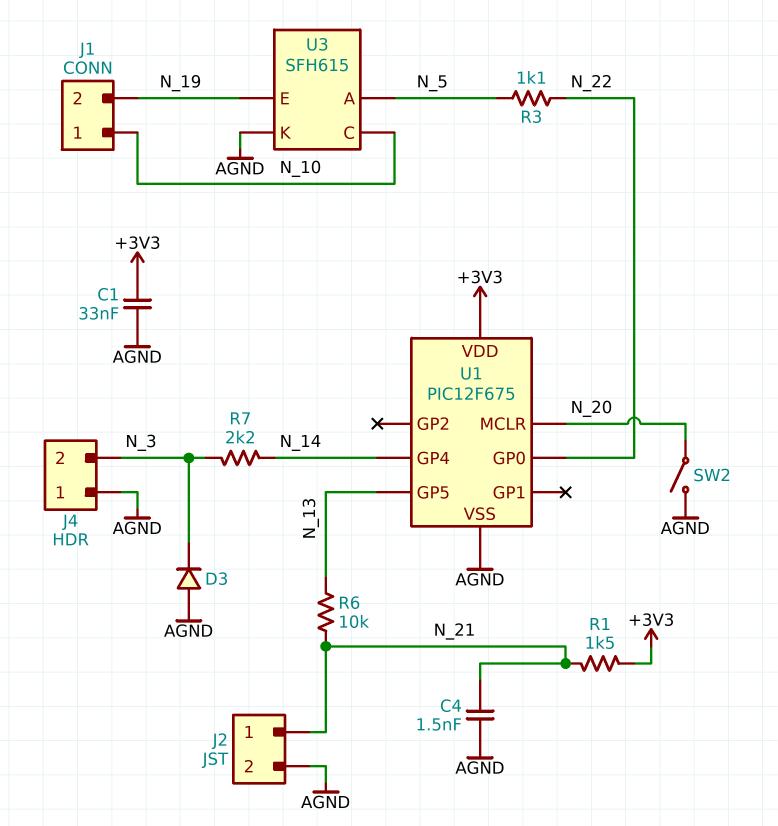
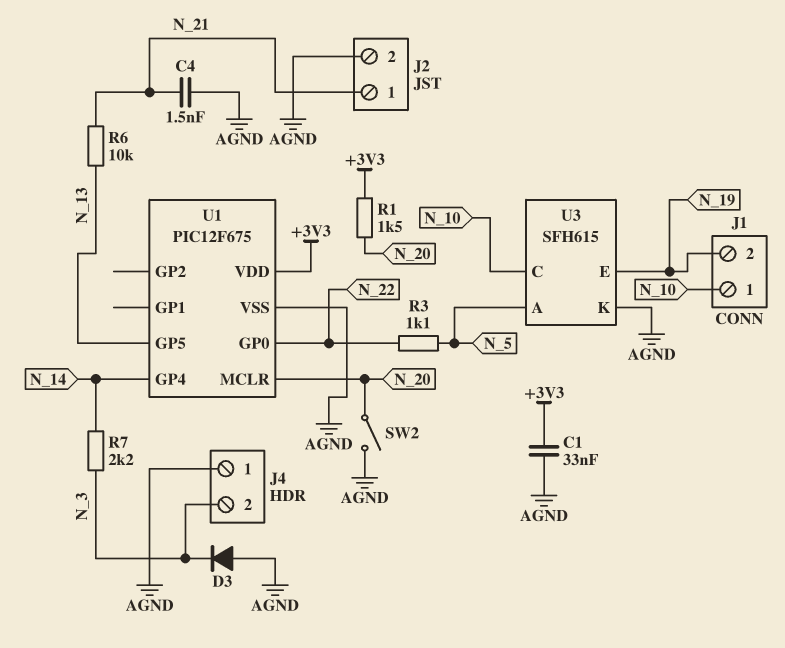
R1: 1.5k (+3V3, N_21) -> 1.5k (+3V3, N_20)

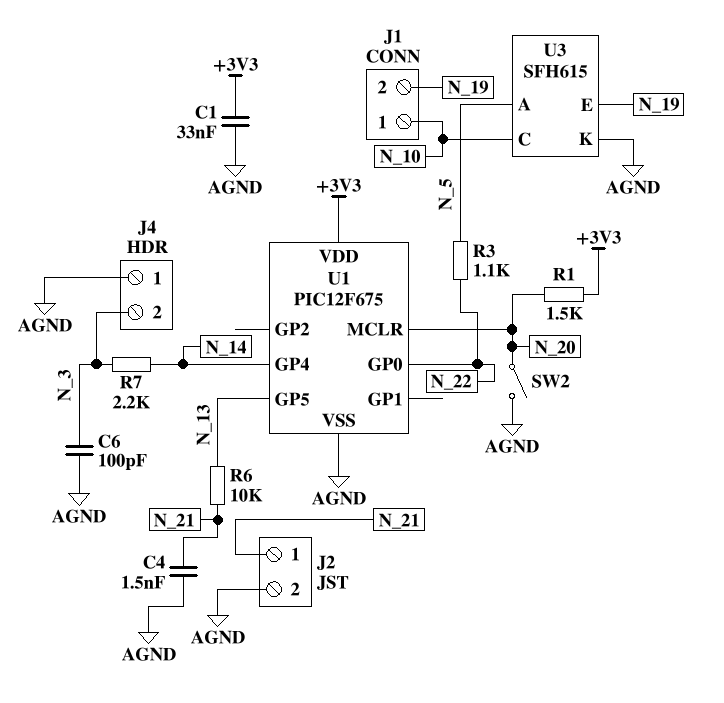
C6: none -> 100pF (AGND, N_3)
D3: diode (A AGND, K N_3) -> none

